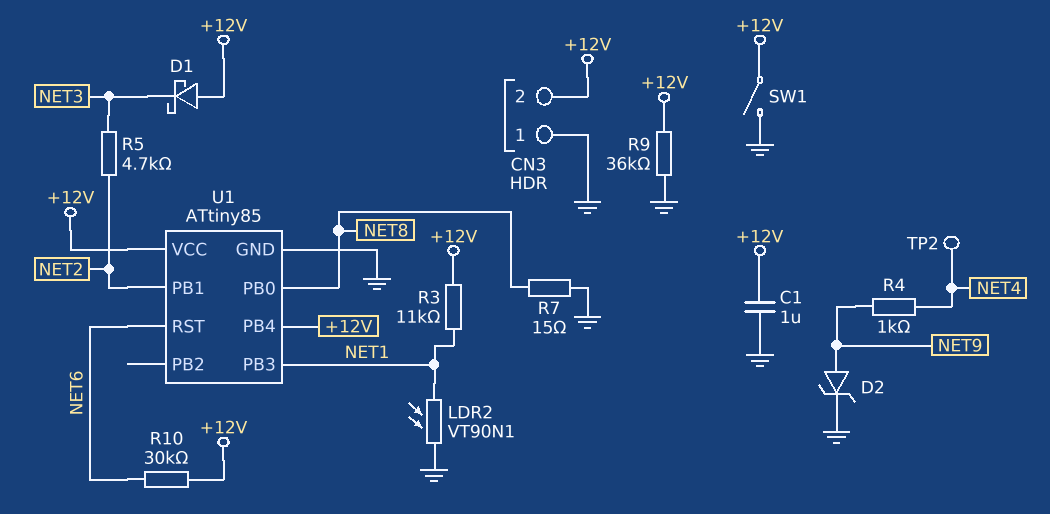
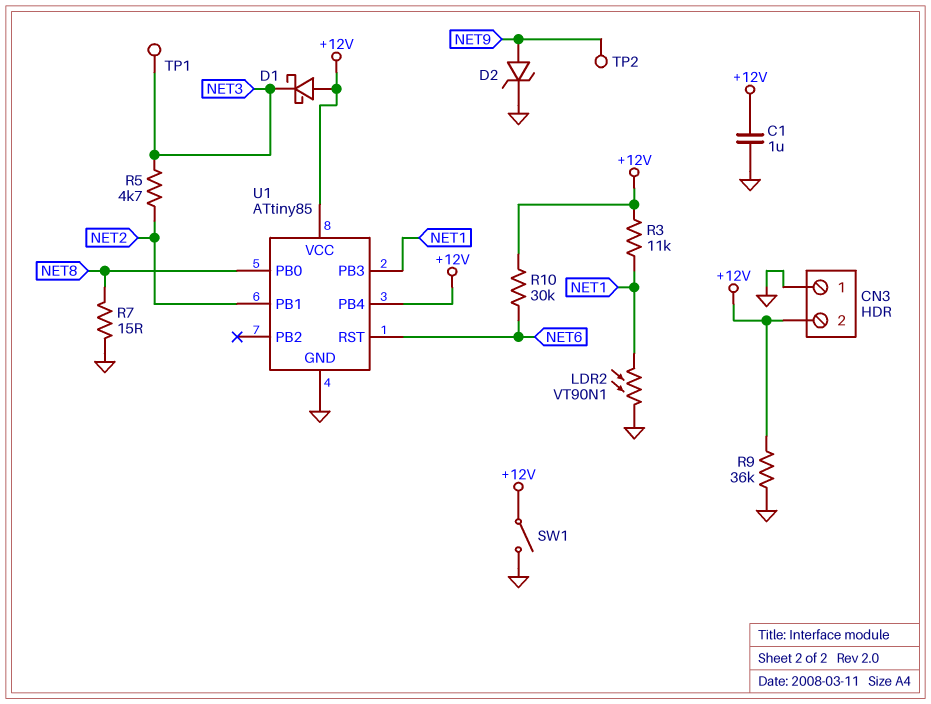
R4: 1k (NET4, NET9) -> none
TP1: none -> test point (NET3)
TP2: test point (NET4) -> test point (NET9)

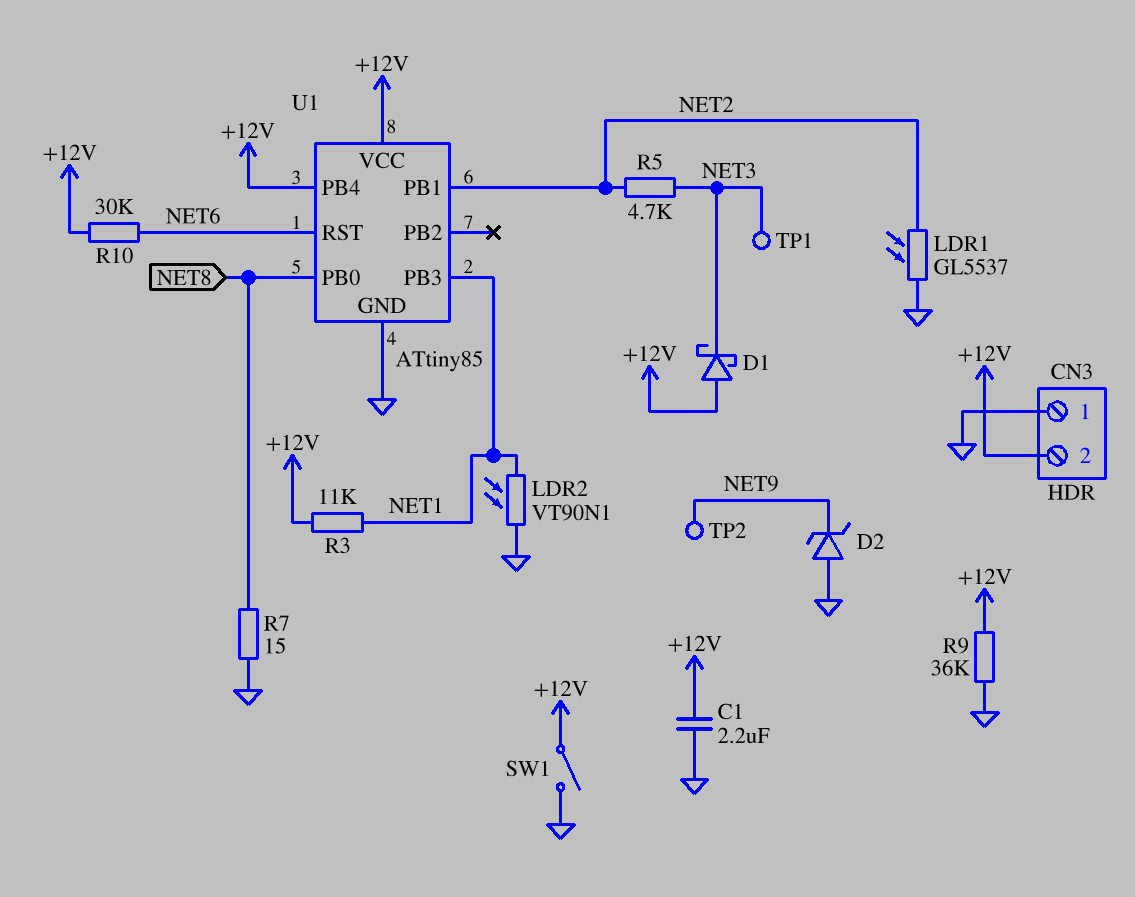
C1: 1uF (+12V, GND) -> 2.2uF (+12V, GND)
D2: zener (A NET9, K GND) -> zener (A GND, K NET9)
LDR1: none -> GL5537 (GND, NET2)

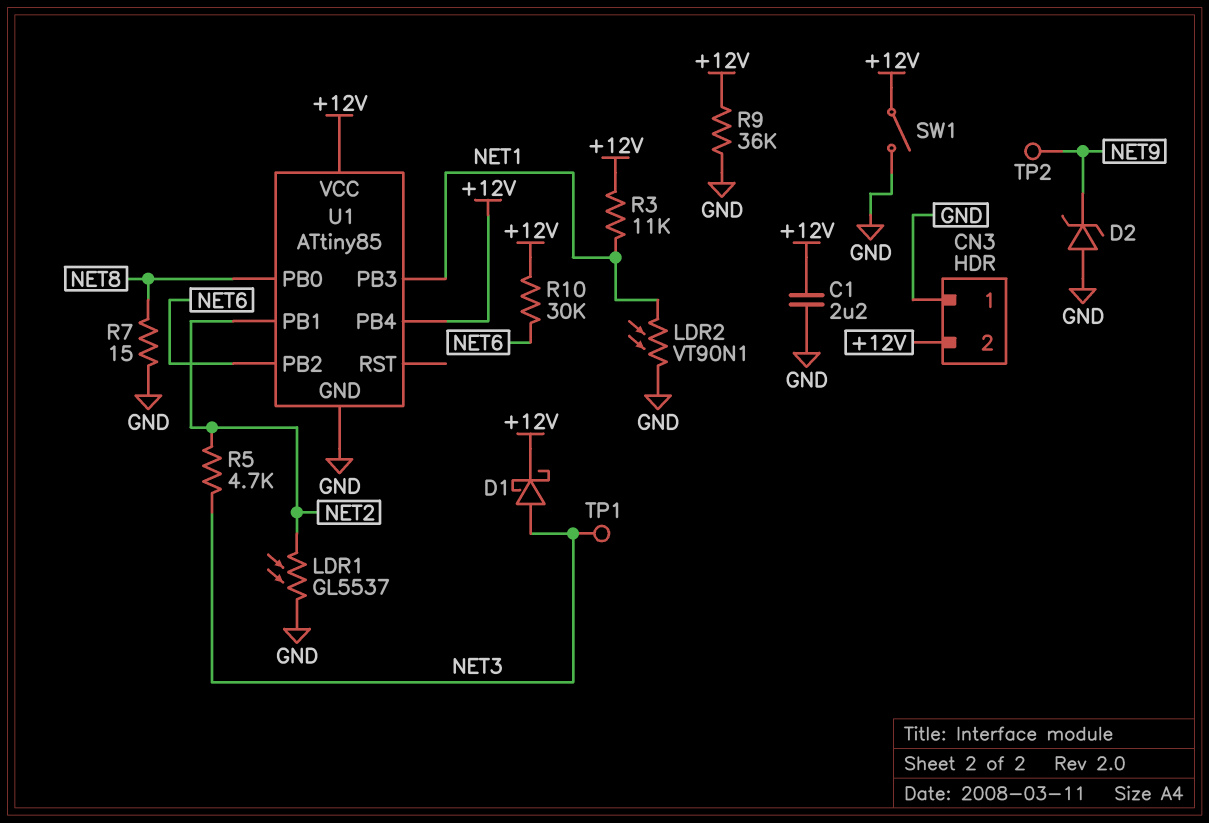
D1: schottky (A +12V, K NET3) -> schottky (A NET3, K +12V)
U1 pin PB2: none -> NET6
U1 pin RST: NET6 -> none

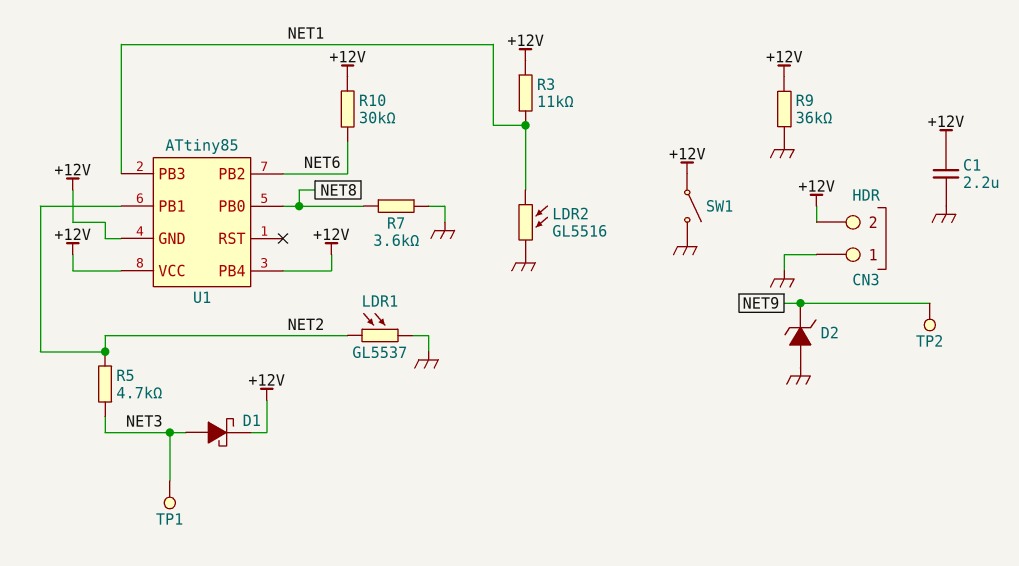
LDR2: VT90N1 (GND, NET1) -> GL5516 (GND, NET1)
R7: 15 (GND, NET8) -> 3.6k (GND, NET8)
U1 pin GND: GND -> +12V

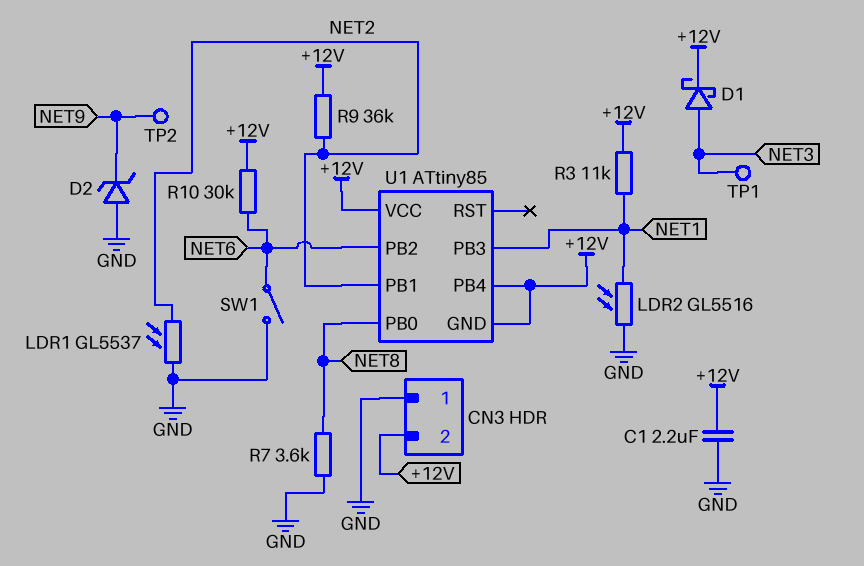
R5: 4.7k (NET2, NET3) -> none
R9: 36k (+12V, GND) -> 36k (+12V, NET2)
SW1: switch (+12V, GND) -> switch (GND, NET6)

